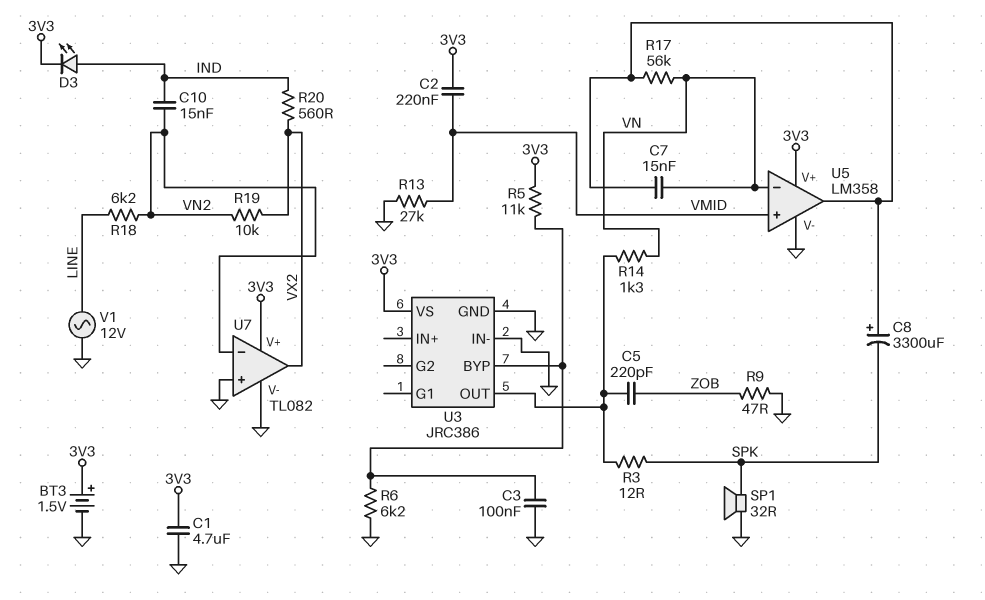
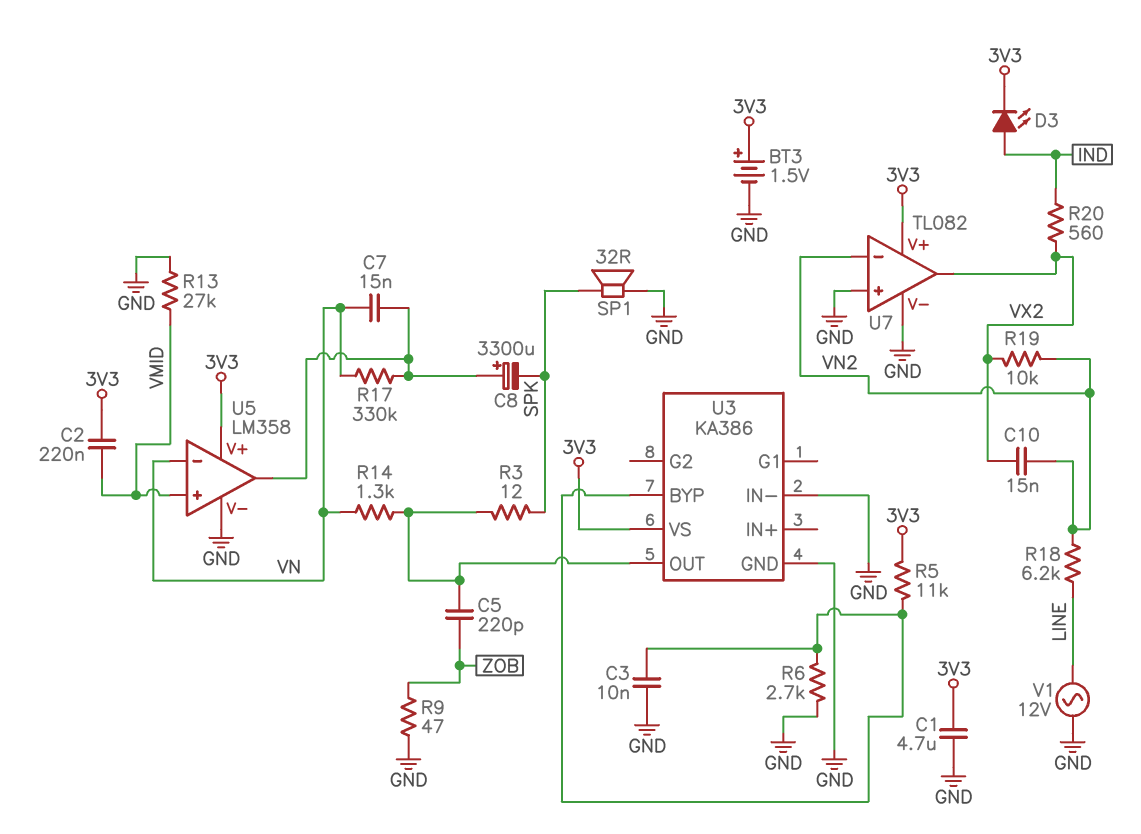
C3: 100nF (GND, U3/BYP) -> 10nF (GND, U3/BYP)
C10: 15nF (IND, VN2) -> 15nF (VN2, VX2)
R6: 6.2k (GND, U3/BYP) -> 2.7k (GND, U3/BYP)
R17: 56k (U5/out, VN) -> 330k (U5/out, VN)
U3: JRC386 -> KA386

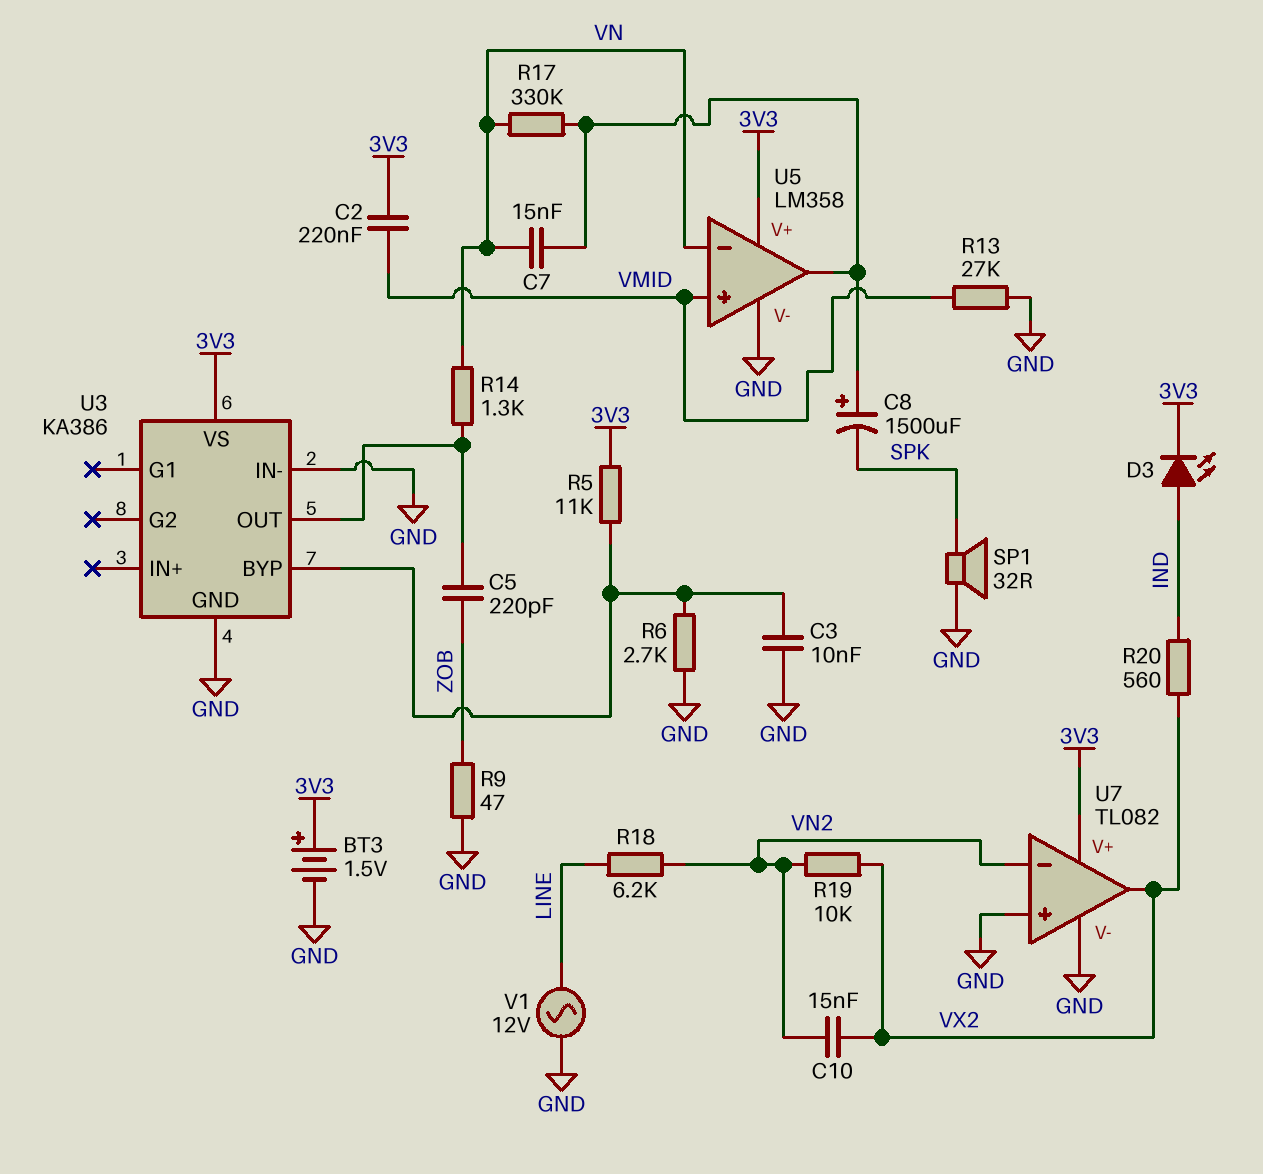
C1: 4.7uF (3V3, GND) -> none
C8: 3300uF (plus U5/out, minus SPK) -> 1500uF (plus U5/out, minus SPK)
R3: 12 (SPK, U3/OUT) -> none

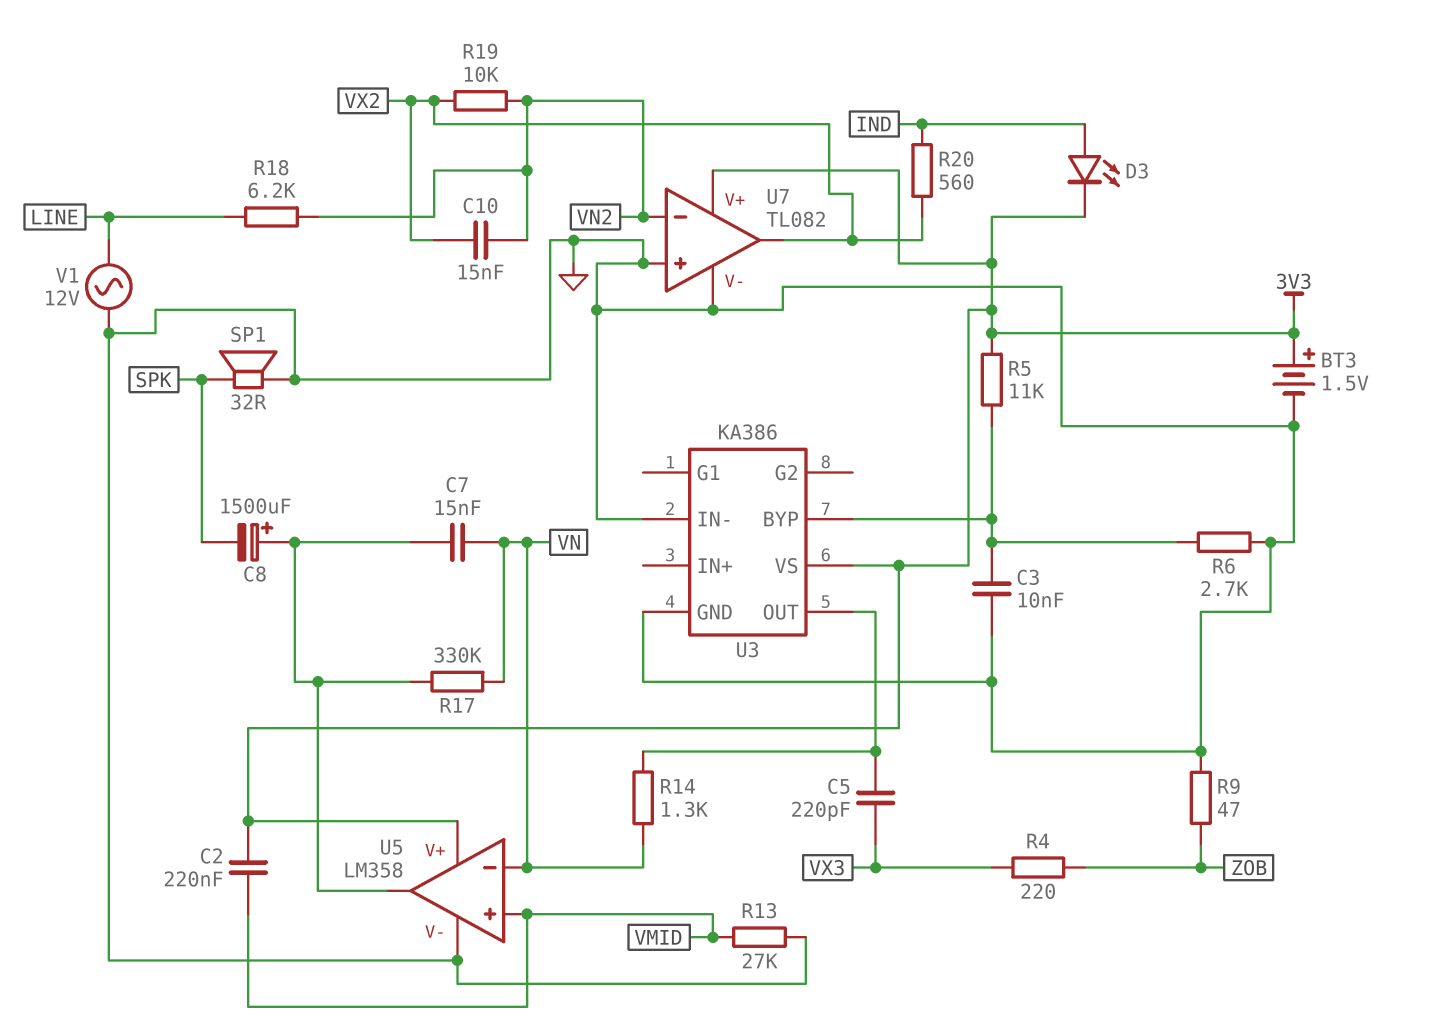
C5: 220pF (U3/OUT, ZOB) -> 220pF (U3/OUT, VX3)
R4: none -> 220 (VX3, ZOB)

